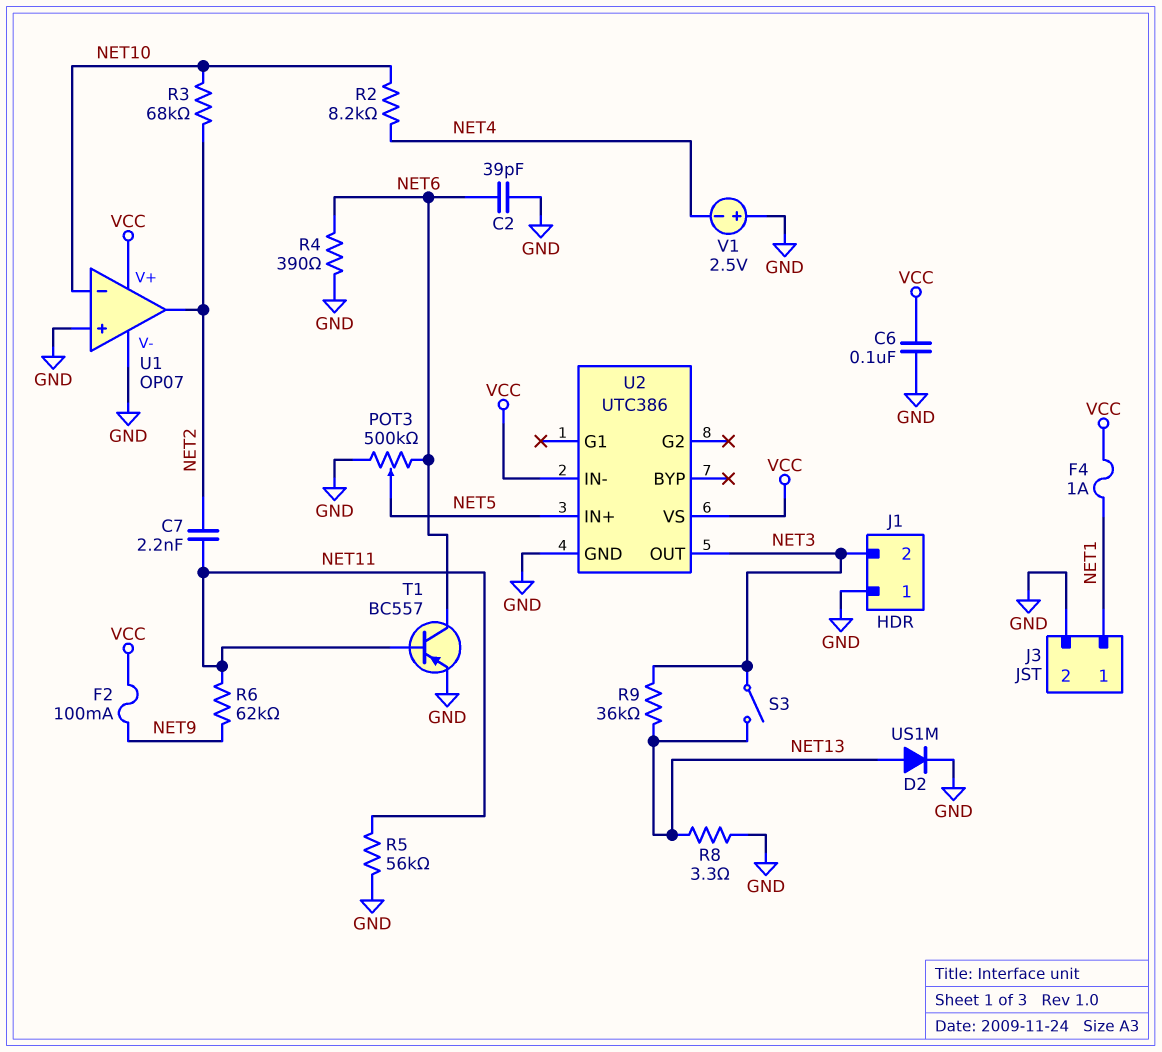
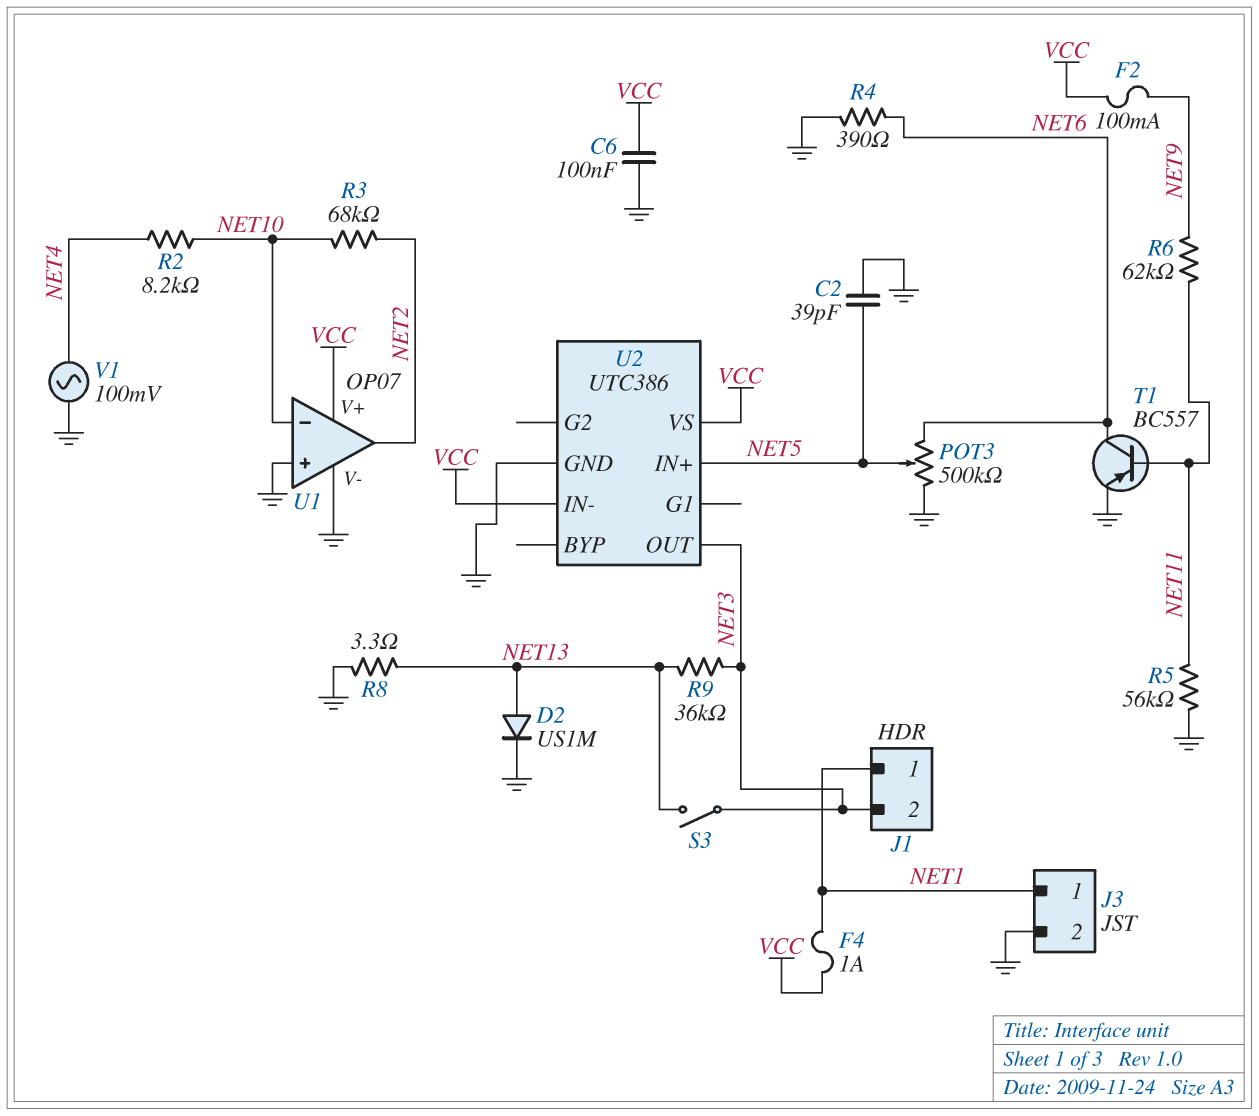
C2: 39pF (GND, NET6) -> 39pF (GND, NET5)
C7: 2.2nF (NET2, NET11) -> none
J1 pin 1: GND -> NET1
V1: 2.5V (plus GND, minus NET4) -> AC 100mV (GND, NET4)

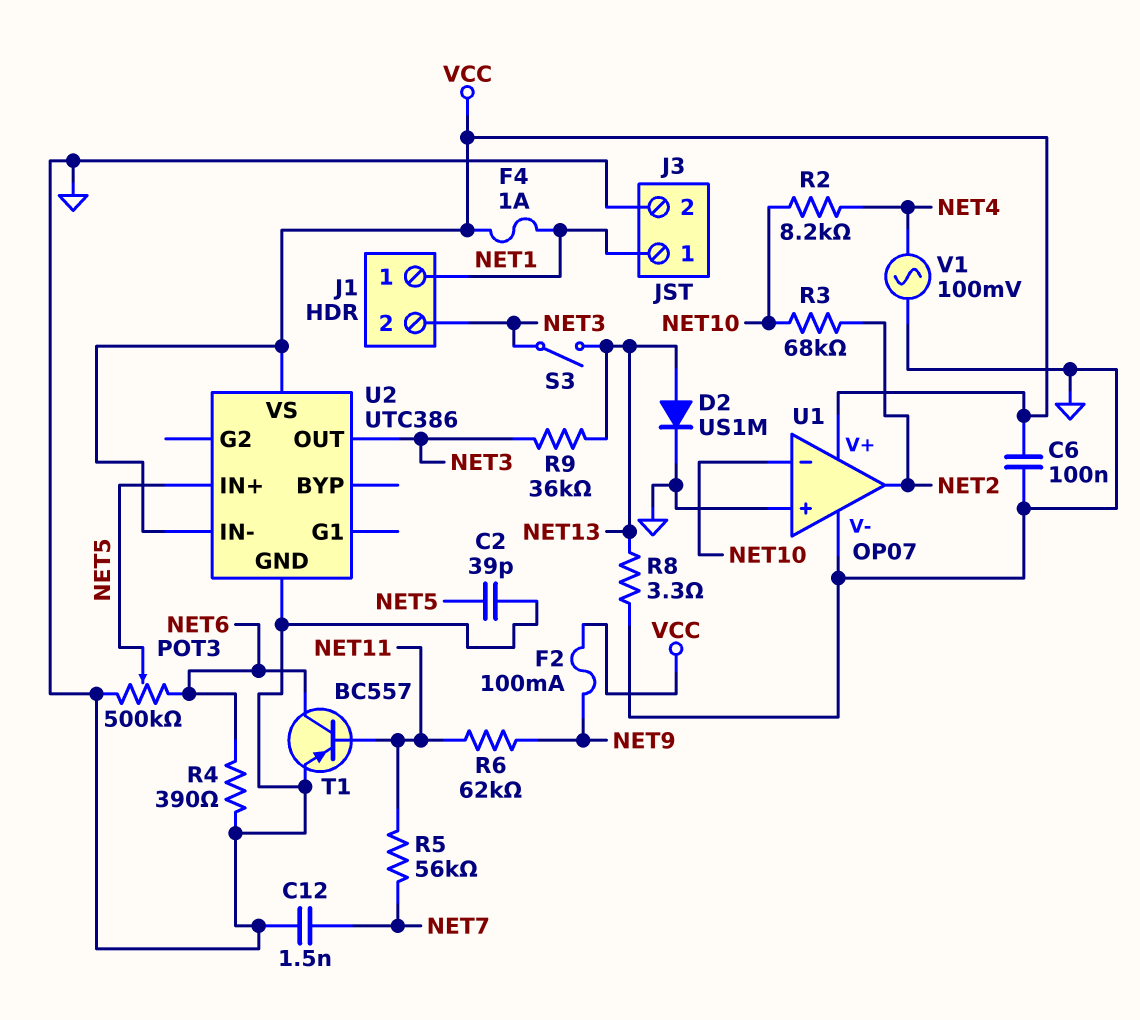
C12: none -> 1.5nF (GND, NET7)
R5: 56k (GND, NET11) -> 56k (NET7, NET11)

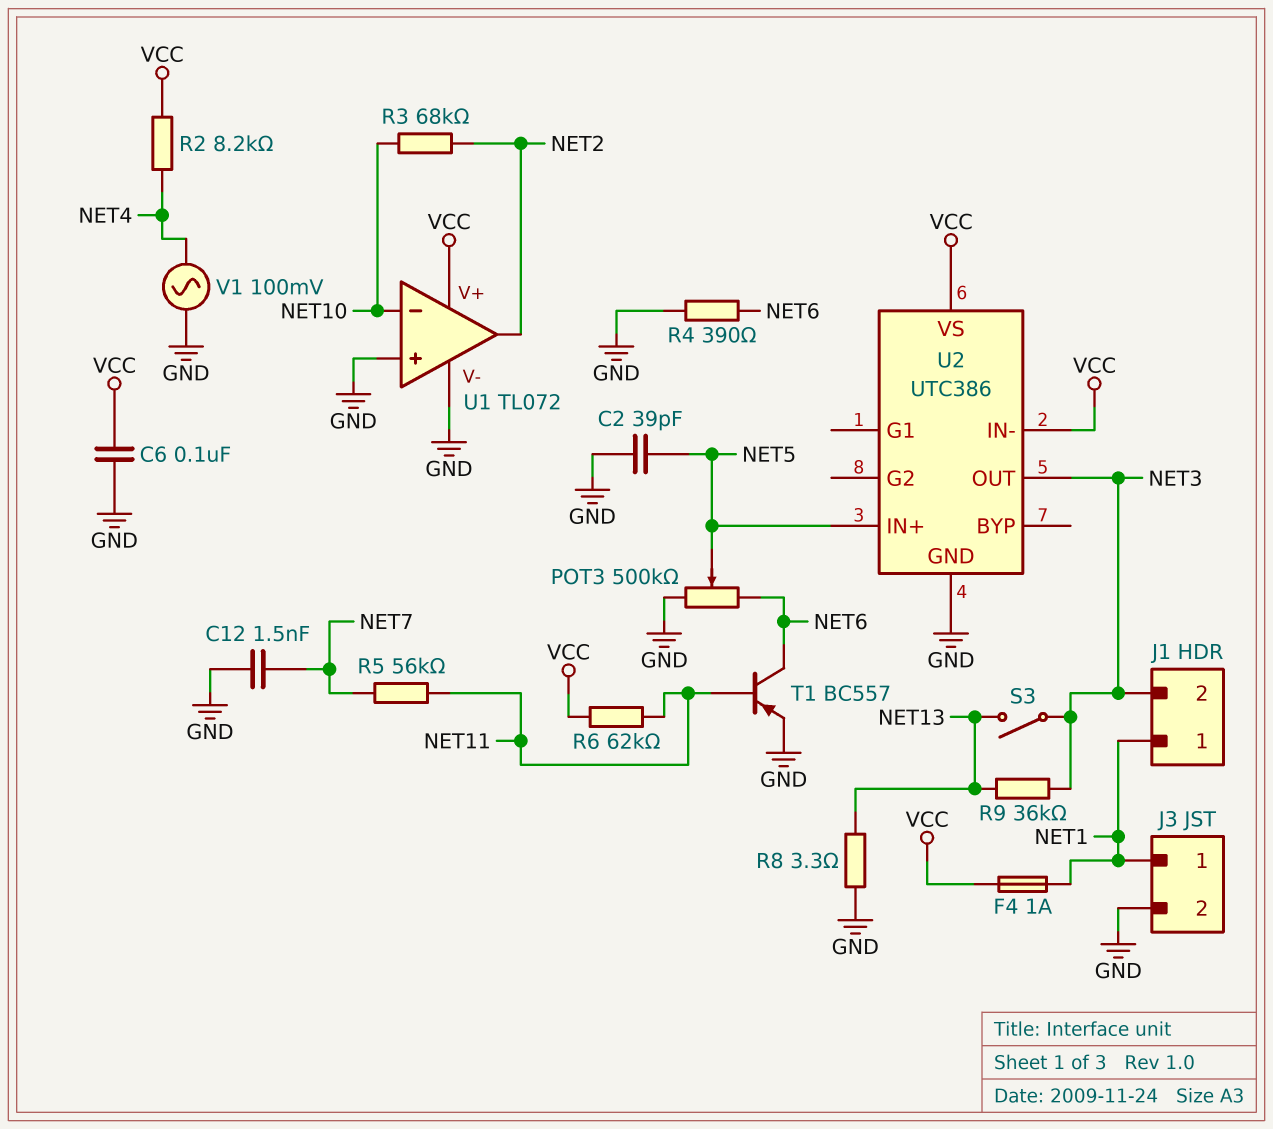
D2: diode US1M (A NET13, K GND) -> none
F2: 100mA (NET9, VCC) -> none
R2: 8.2k (NET4, NET10) -> 8.2k (NET4, VCC)
R6: 62k (NET9, NET11) -> 62k (NET11, VCC)
U1: OP07 -> TL072

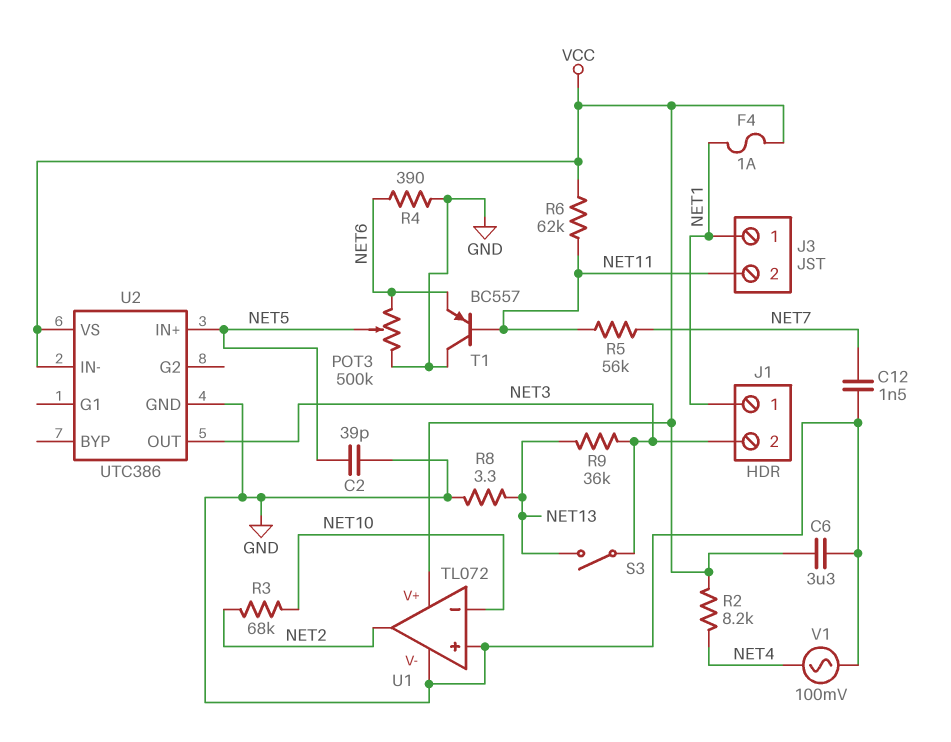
C6: 100nF (GND, VCC) -> 3.3uF (GND, VCC)
J3 pin 2: GND -> NET11
T1: PNP BC557 (B NET11, C NET6, E GND) -> PNP BC557 (B NET11, C GND, E NET6)

